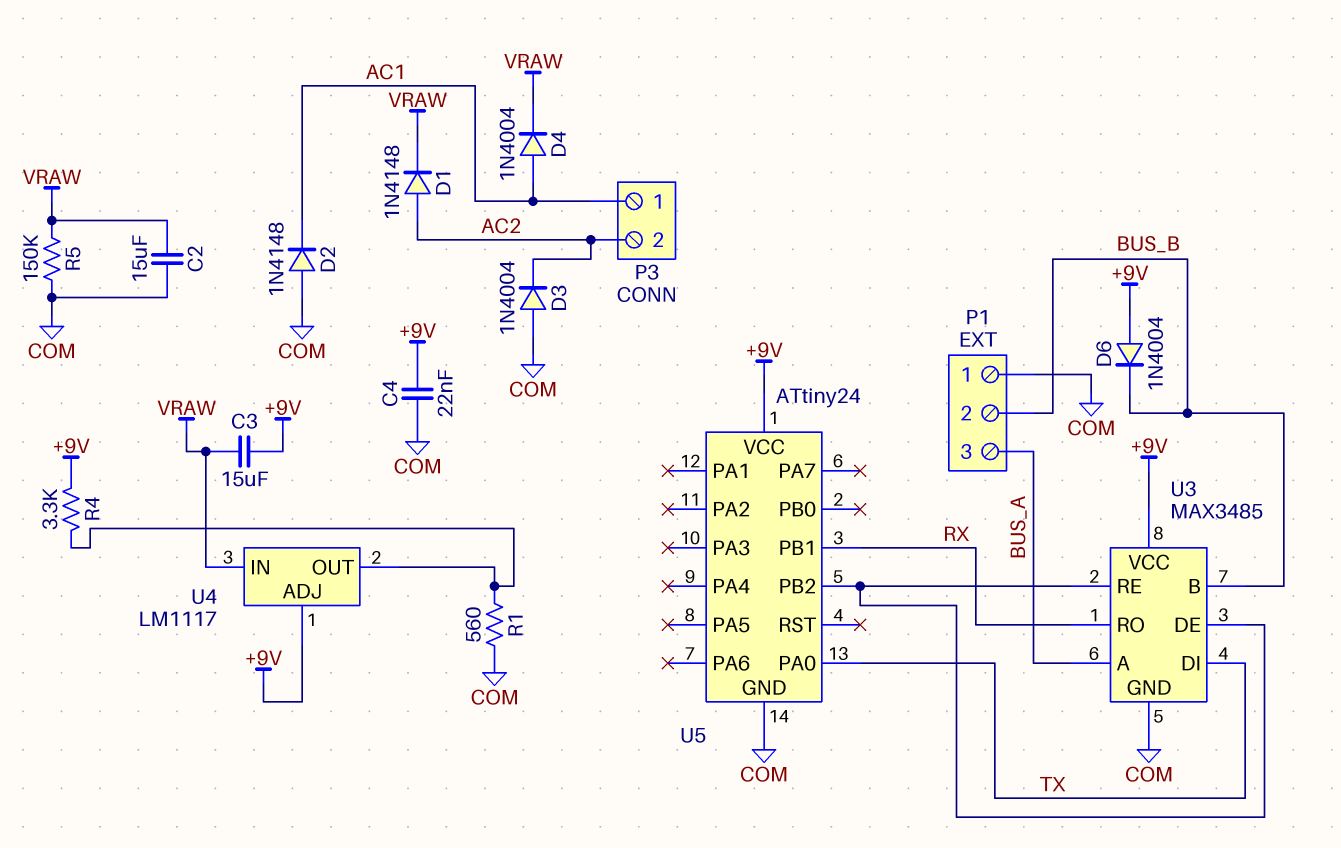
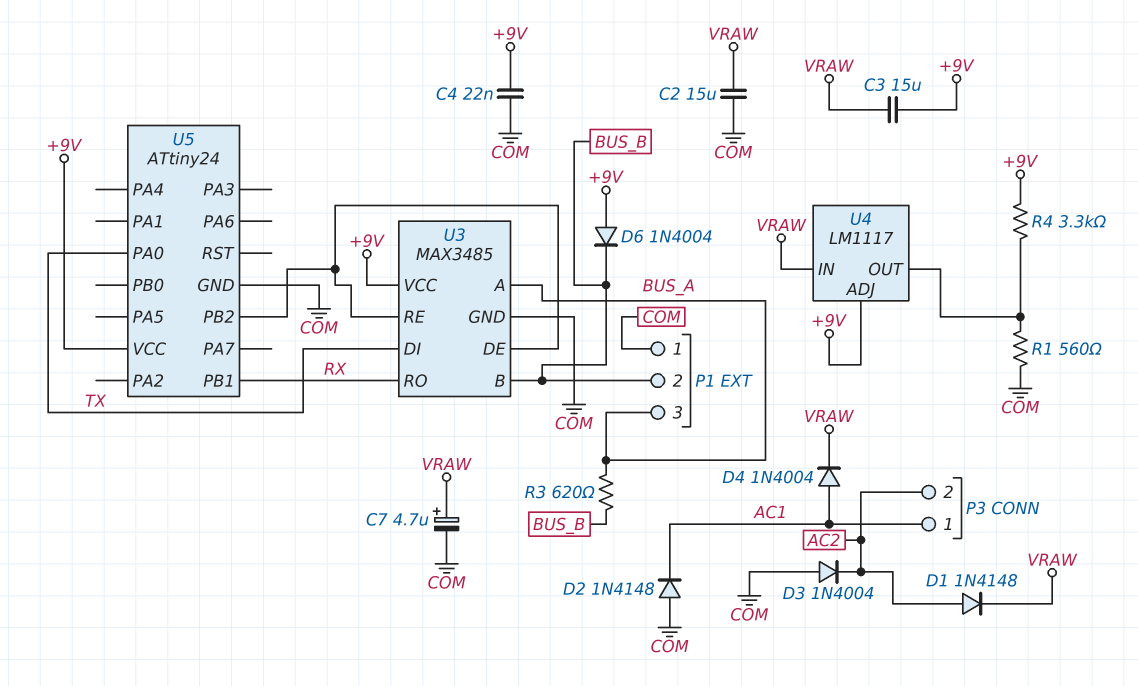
C7: none -> 4.7uF (plus VRAW, minus COM)
R3: none -> 620 (BUS_A, BUS_B)
R5: 150k (COM, VRAW) -> none

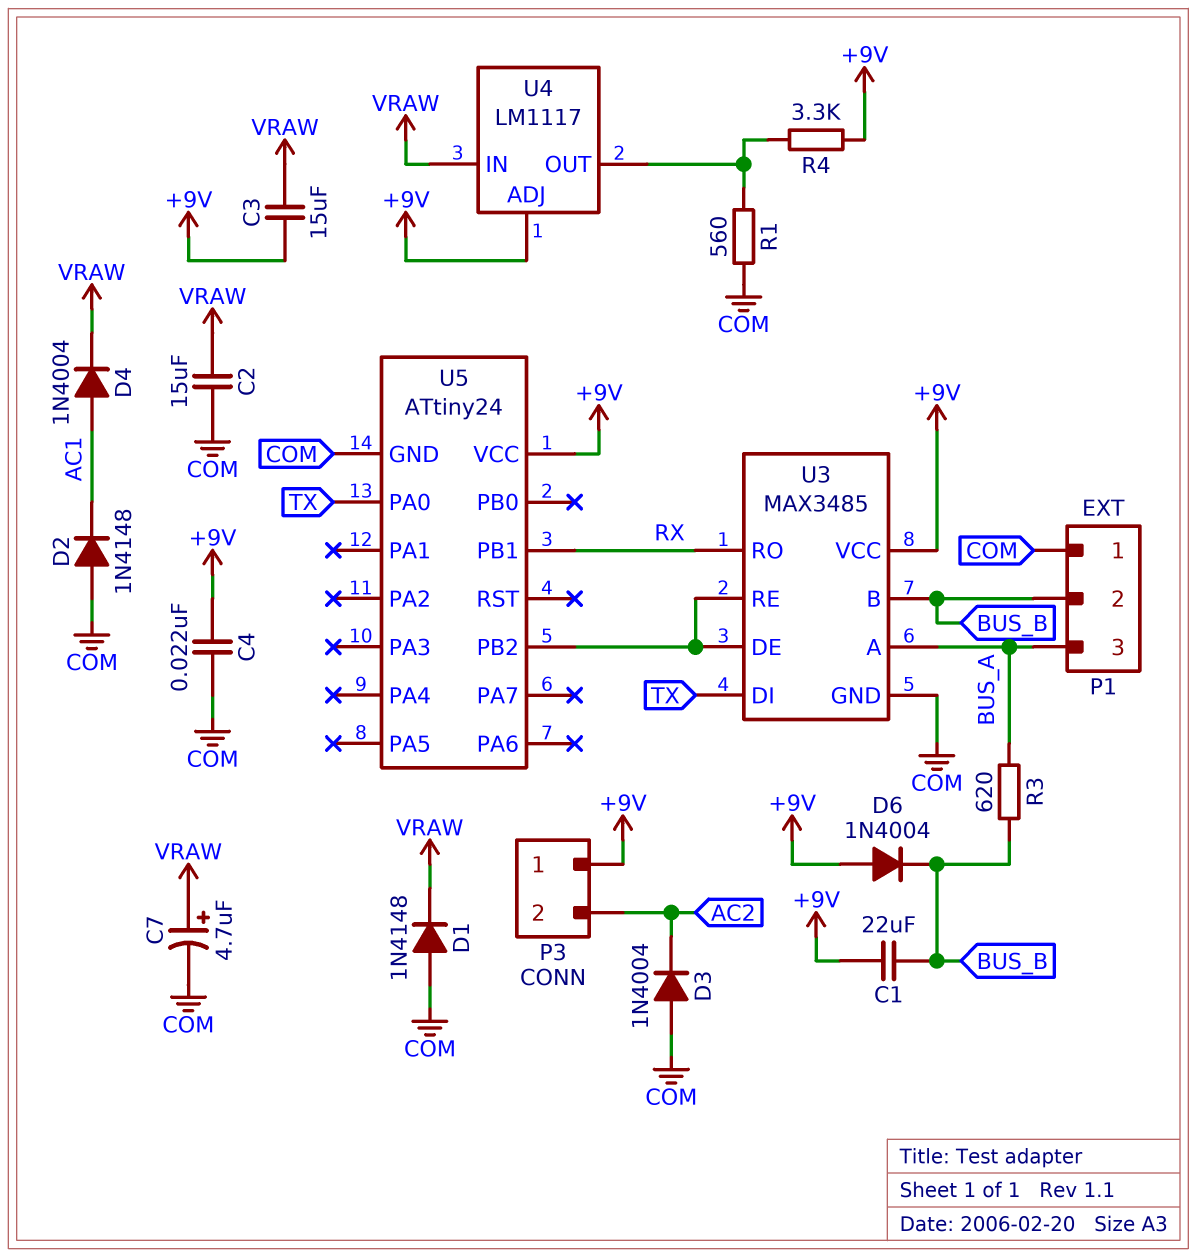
C1: none -> 22uF (+9V, BUS_B)
D1: diode 1N4148 (A AC2, K VRAW) -> diode 1N4148 (A COM, K VRAW)
P3 pin 1: AC1 -> +9V

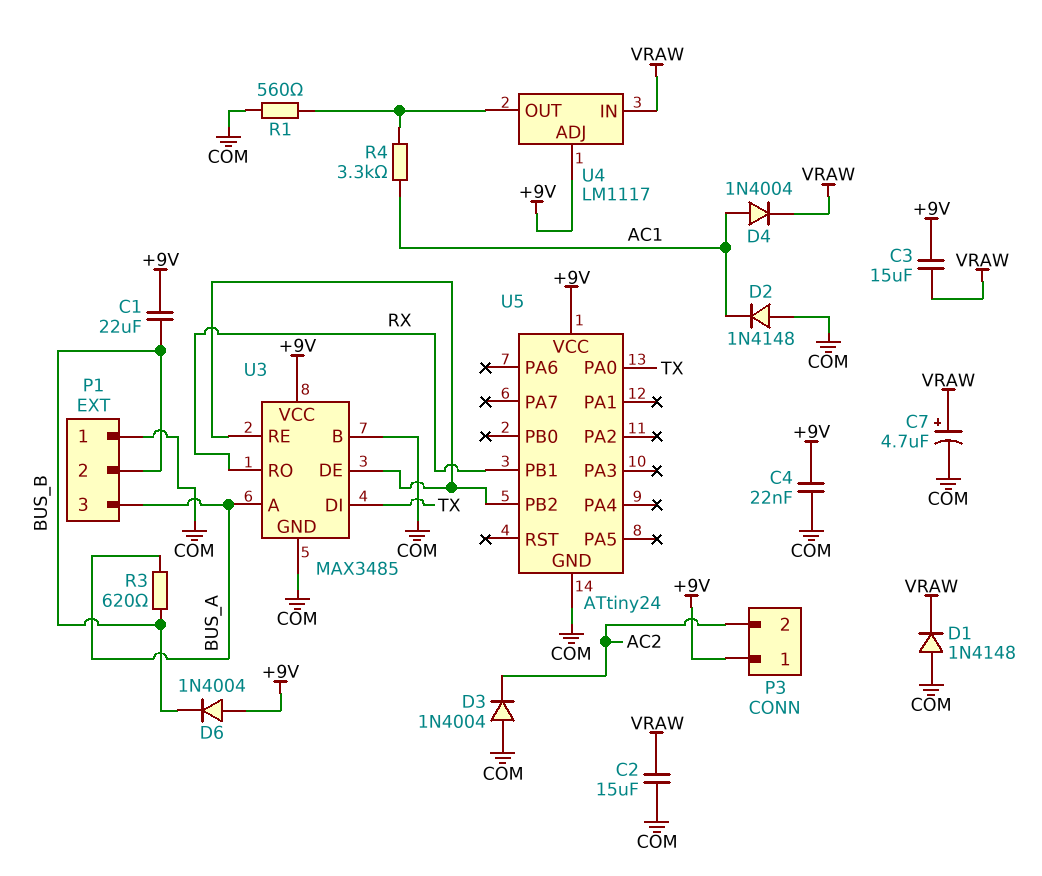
R4: 3.3k (+9V, U4/OUT) -> 3.3k (AC1, U4/OUT)
U3 pin B: BUS_B -> COM

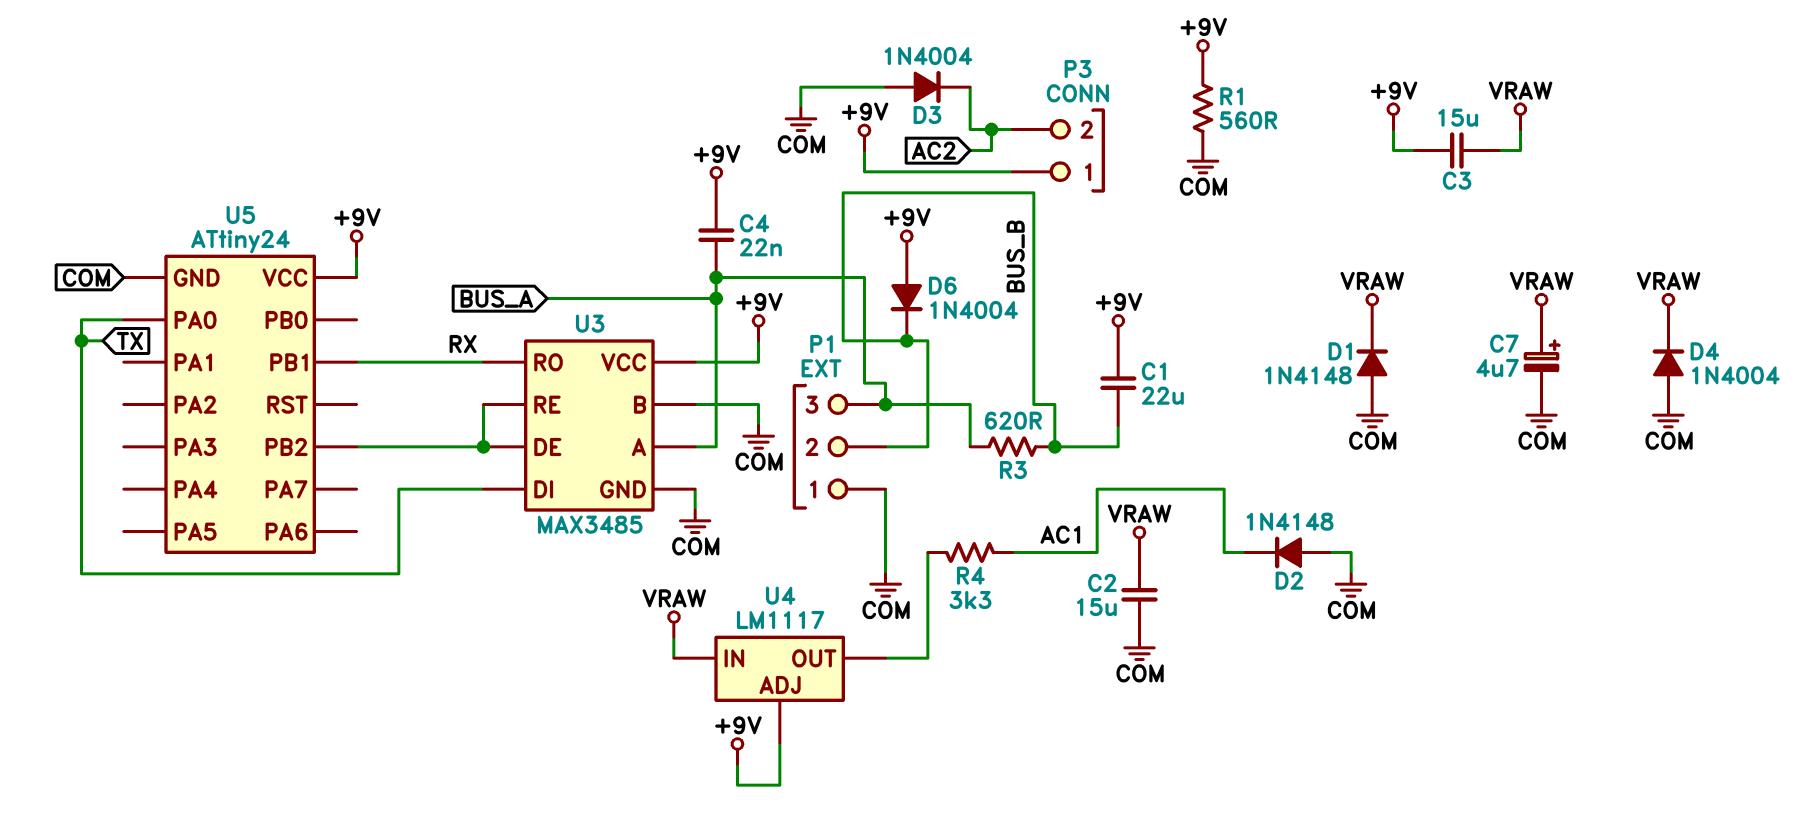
C4: 22nF (+9V, COM) -> 22nF (+9V, BUS_A)
D4: diode 1N4004 (A AC1, K VRAW) -> diode 1N4004 (A COM, K VRAW)
R1: 560 (COM, U4/OUT) -> 560 (+9V, COM)

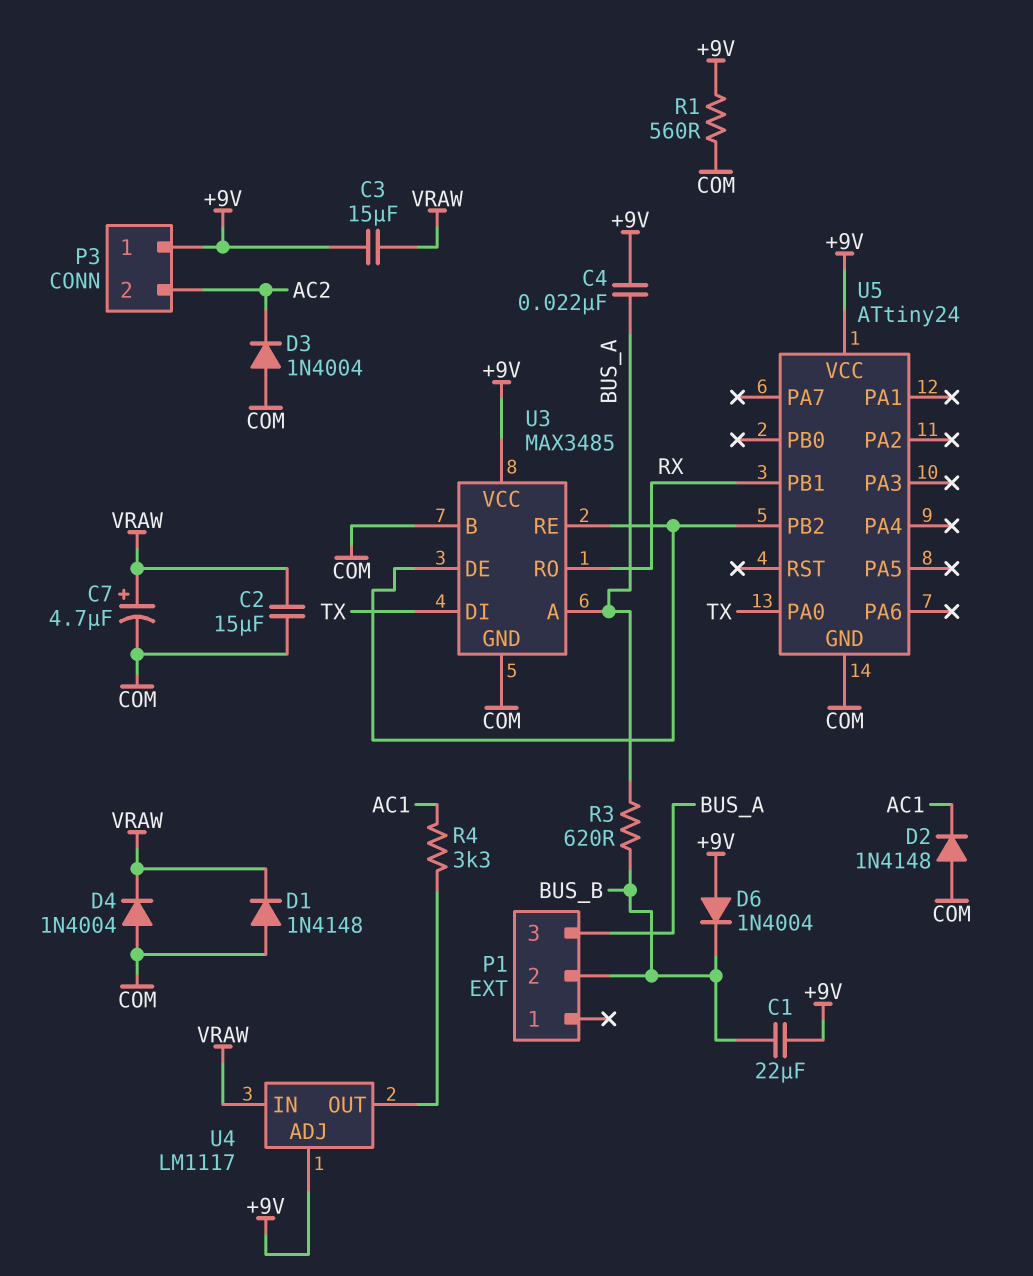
P1 pin 1: COM -> none

